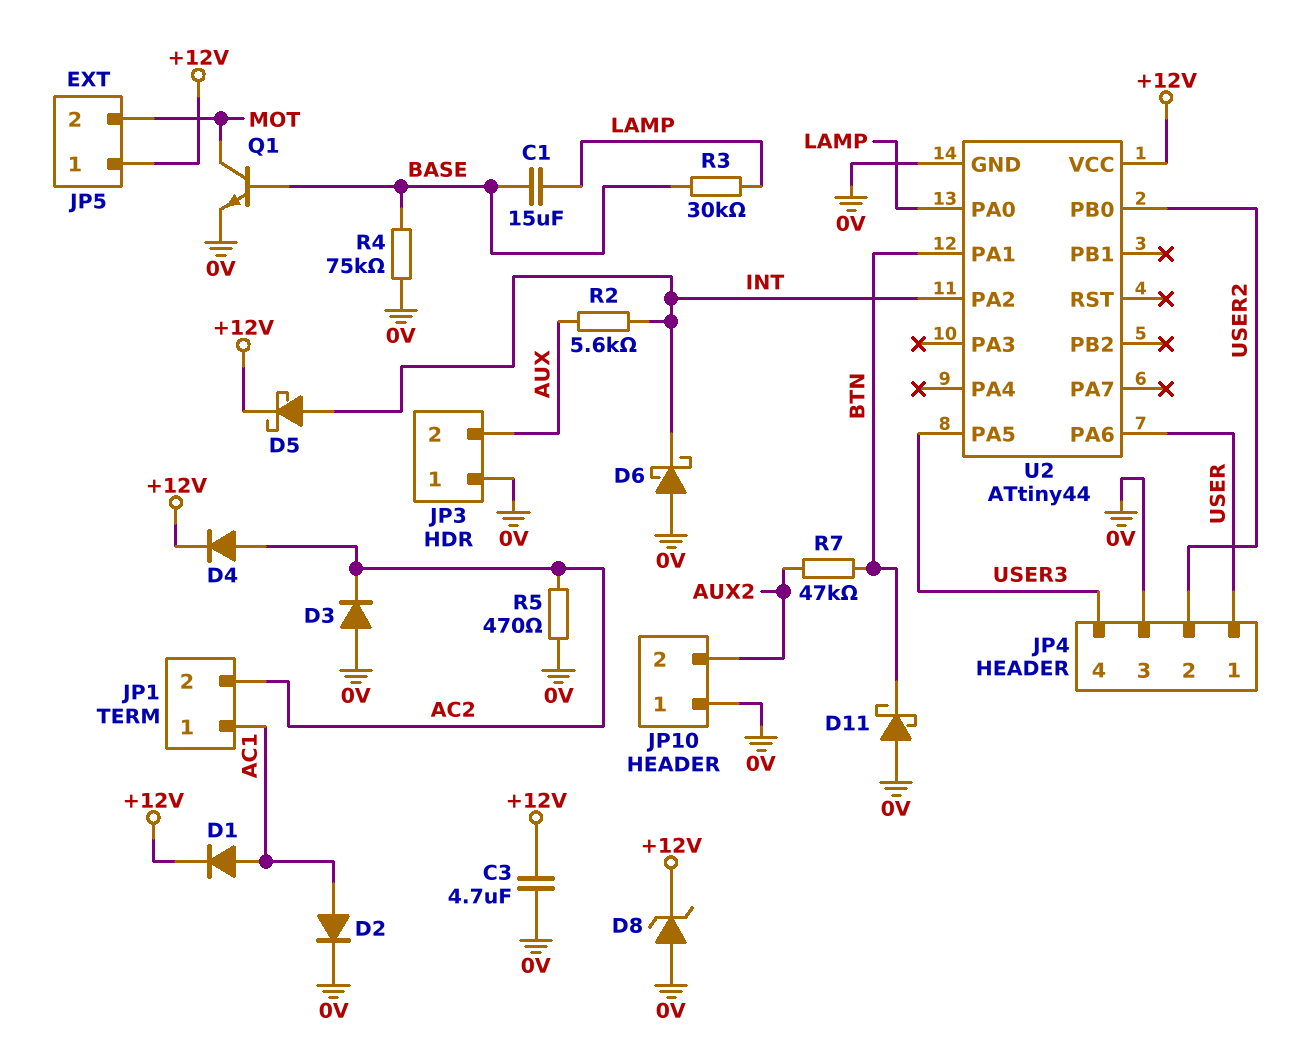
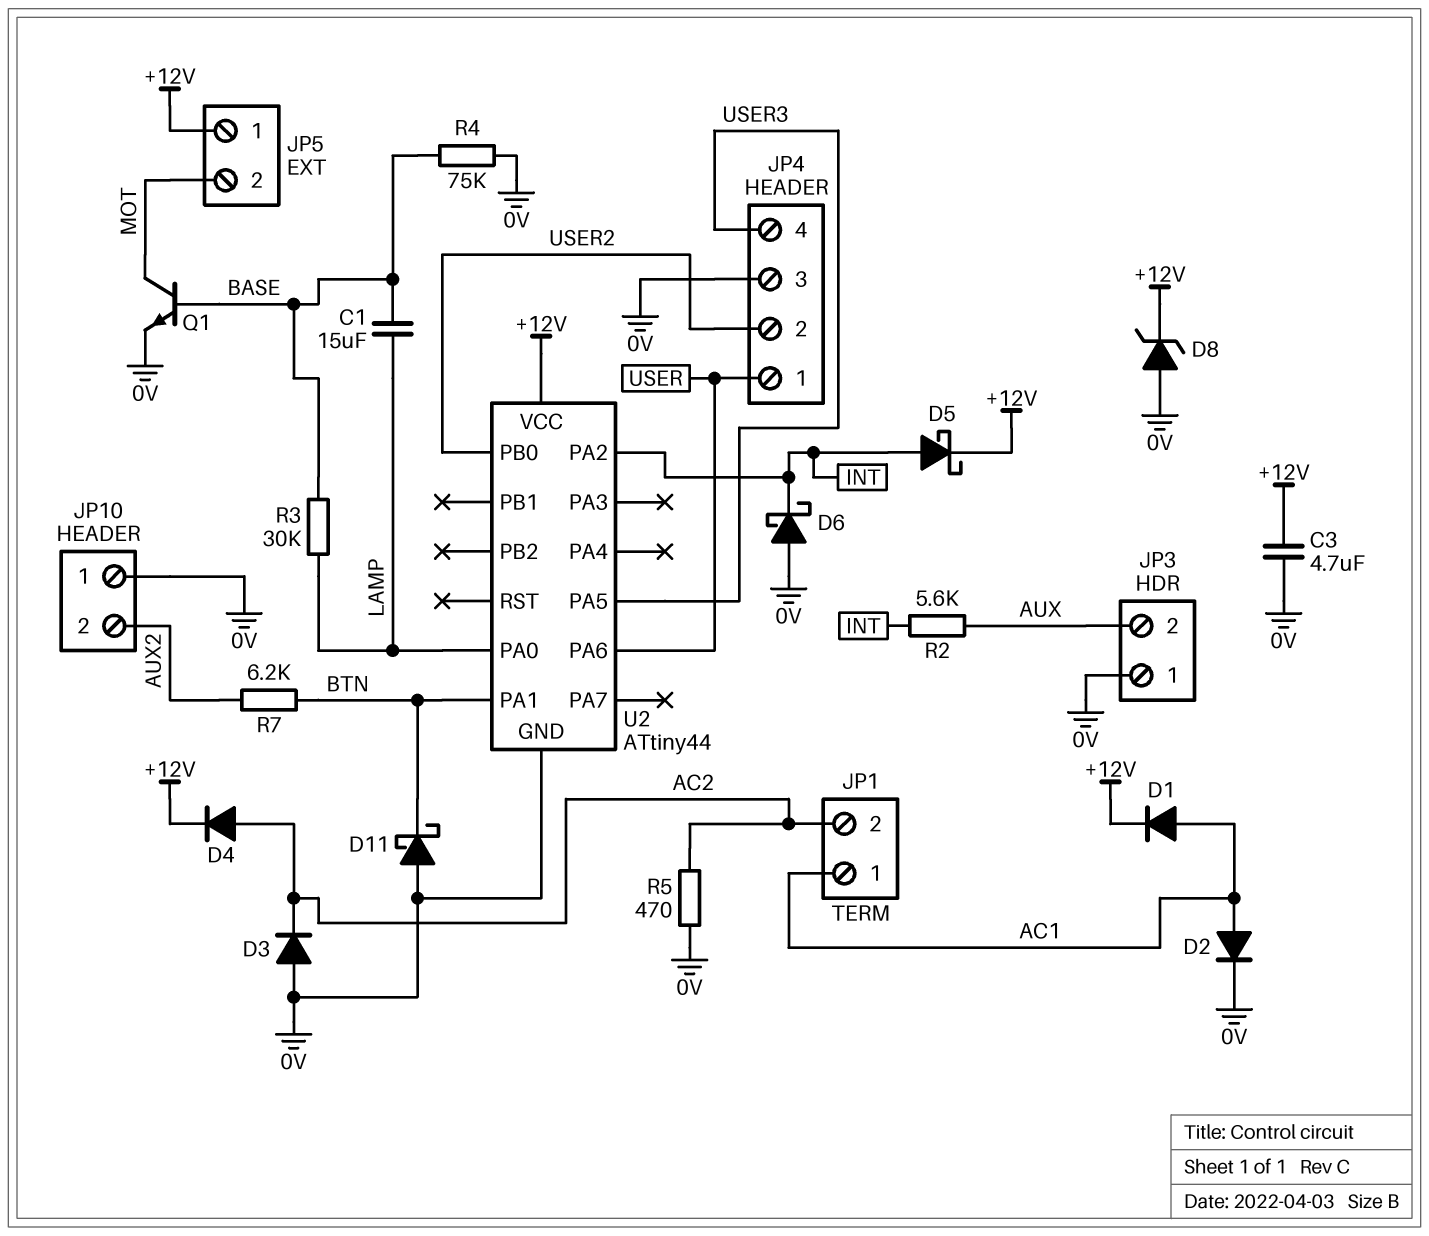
R7: 47k (AUX2, BTN) -> 6.2k (AUX2, BTN)

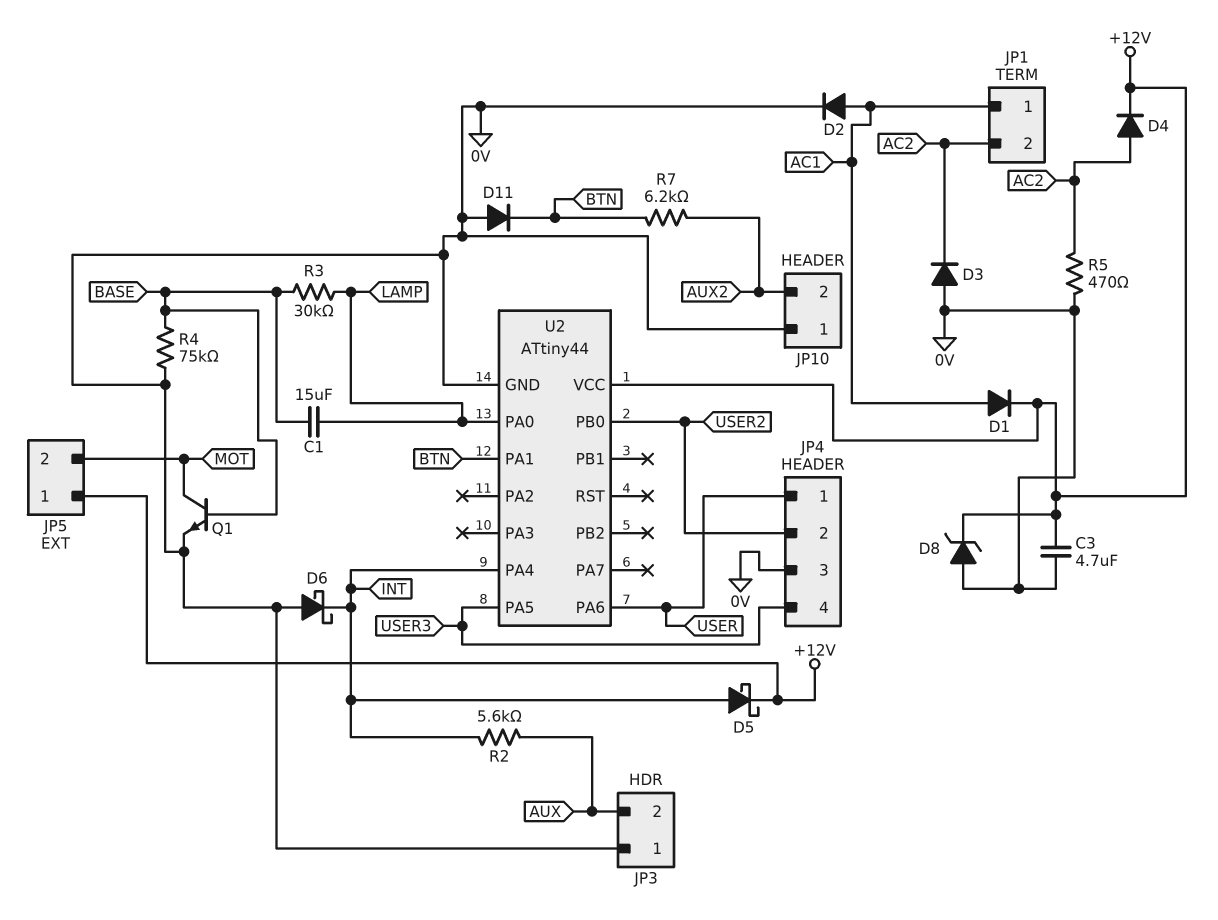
D11: schottky (A 0V, K BTN) -> diode (A 0V, K BTN)
U2 pin PA2: INT -> none
U2 pin PA4: none -> INT

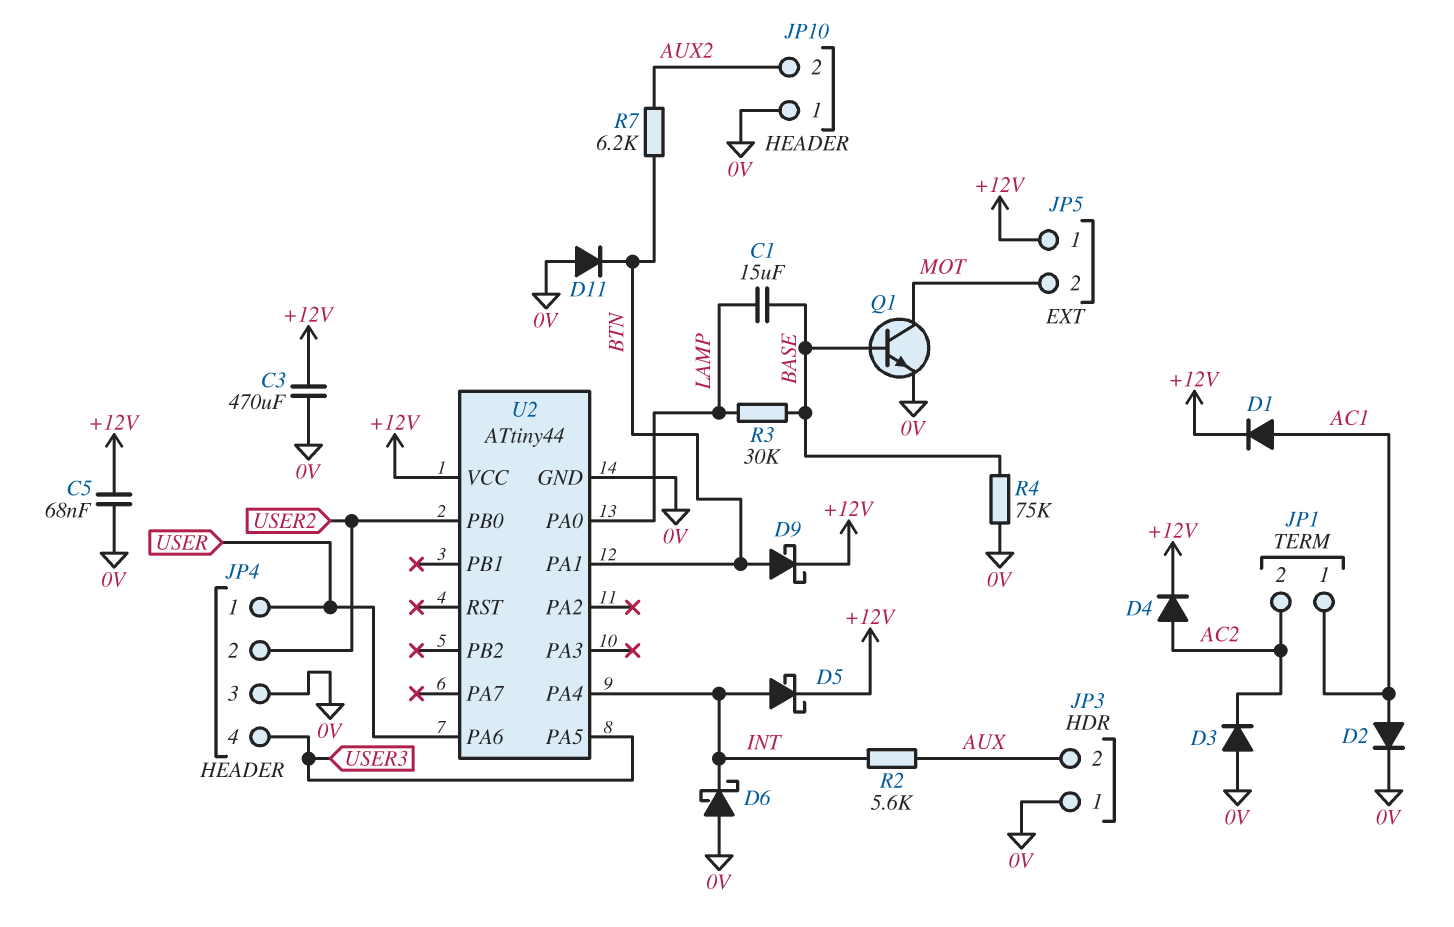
C3: 4.7uF (+12V, 0V) -> 470uF (+12V, 0V)
C5: none -> 68nF (+12V, 0V)
D8: zener (A 0V, K +12V) -> none
D9: none -> schottky (A BTN, K +12V)
R5: 470 (0V, AC2) -> none

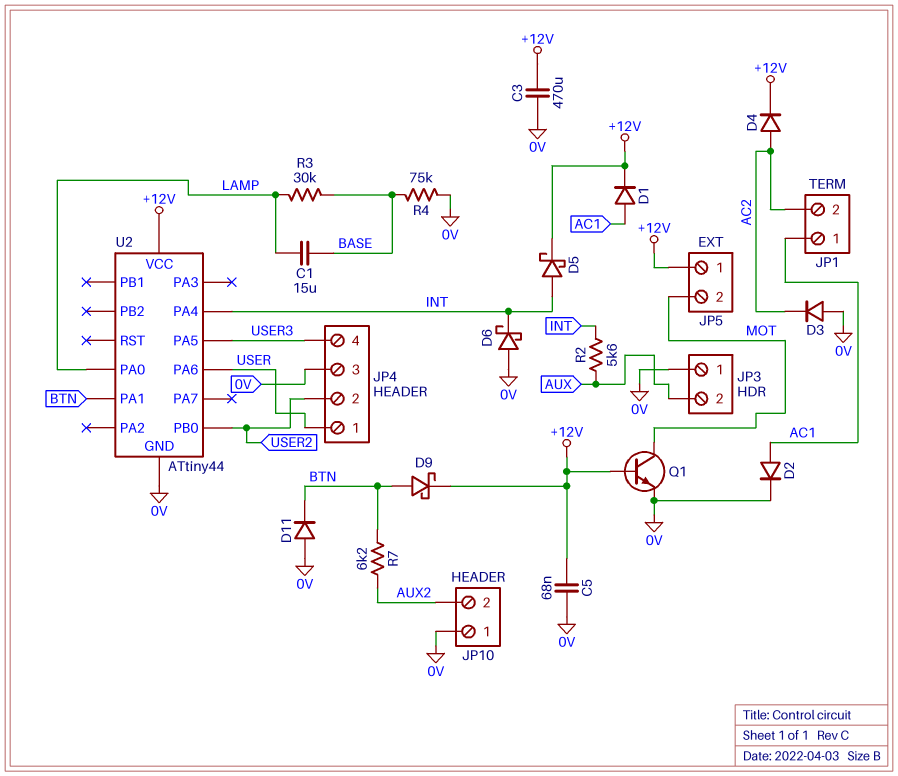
Q1: NPN (B BASE, C MOT, E 0V) -> NPN (B +12V, C MOT, E 0V)

